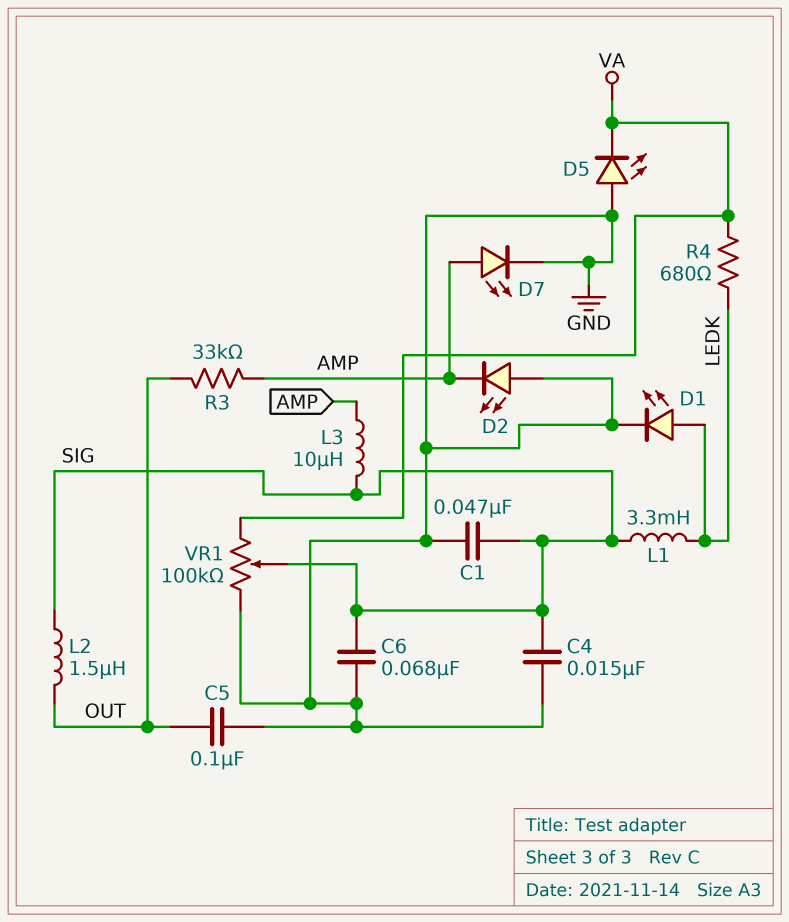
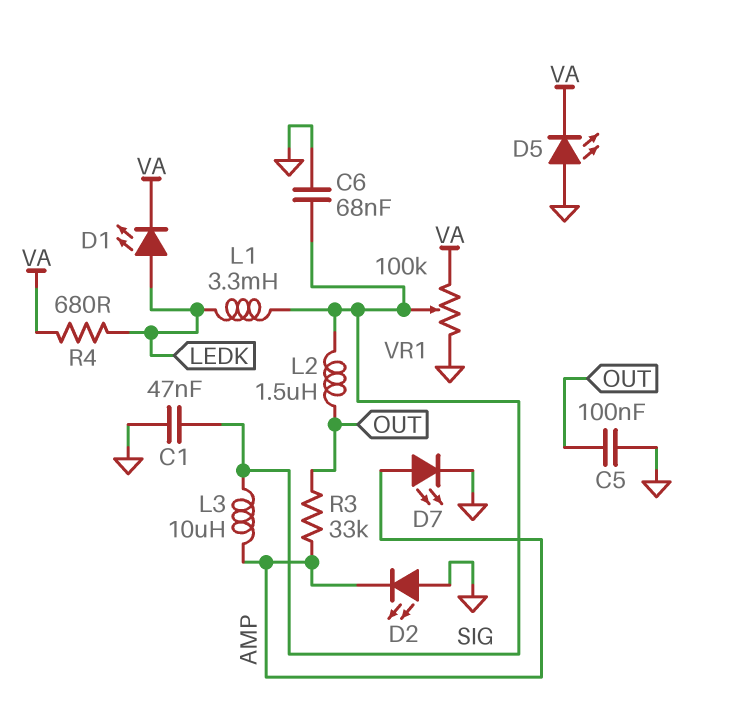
C4: 15nF (GND, SIG) -> none
D1: LED (A LEDK, K GND) -> LED (A LEDK, K VA)

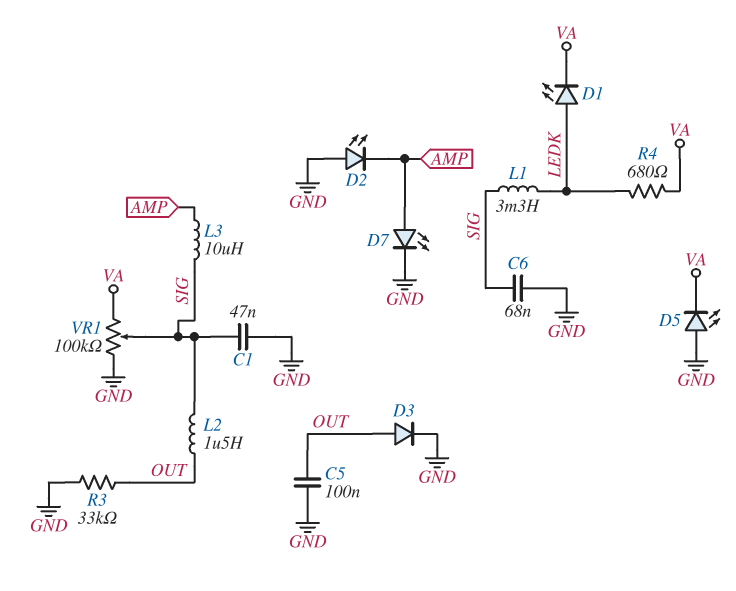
D3: none -> diode (A OUT, K GND)
R3: 33k (AMP, OUT) -> 33k (GND, OUT)

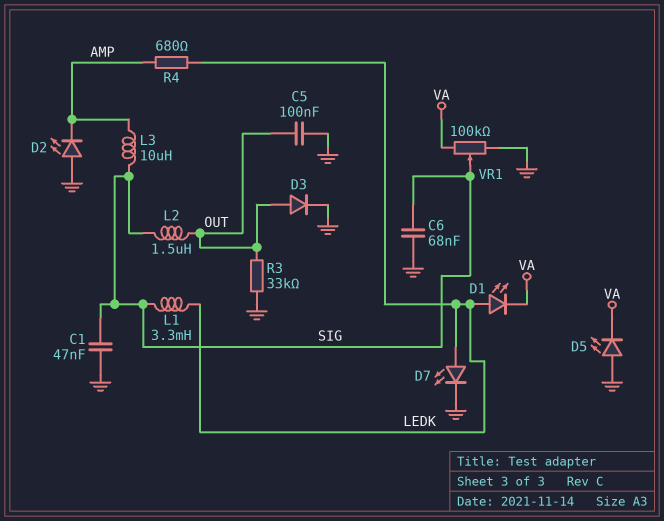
D7: LED (A AMP, K GND) -> LED (A LEDK, K GND)
R4: 680 (LEDK, VA) -> 680 (AMP, LEDK)

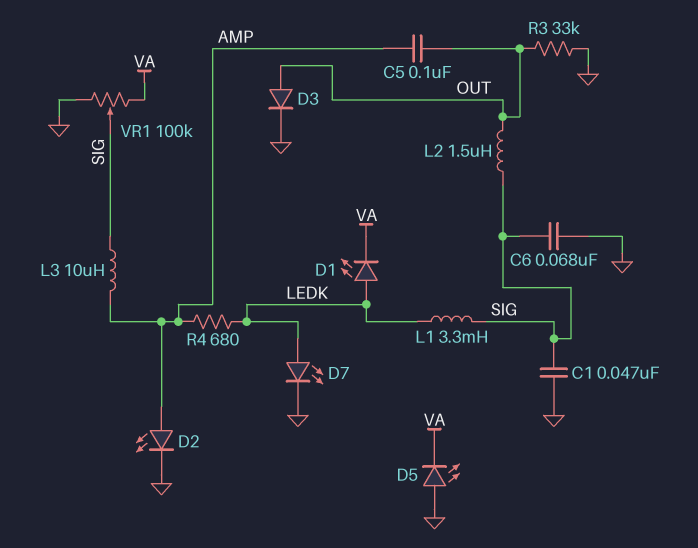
C5: 100nF (GND, OUT) -> 100nF (AMP, OUT)
D2: LED (A GND, K AMP) -> LED (A AMP, K GND)

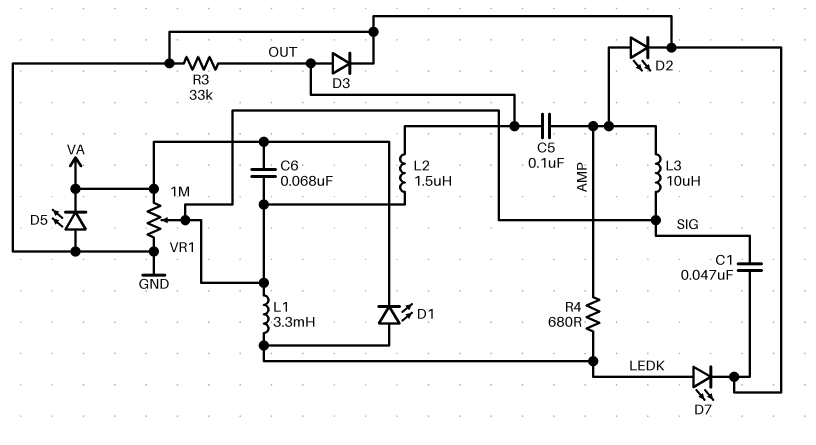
C6: 68nF (GND, SIG) -> 68nF (SIG, VA)
VR1: 100k (GND, VA, wiper SIG) -> 1M (GND, VA, wiper SIG)

